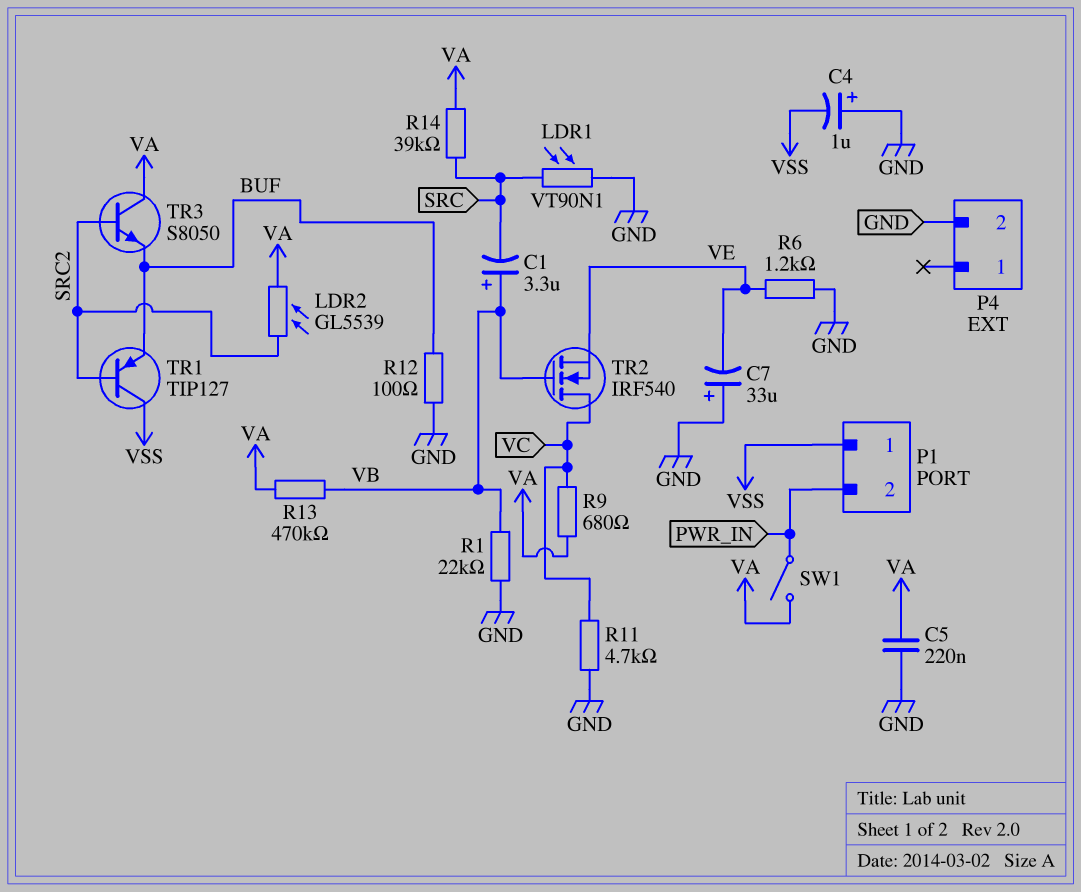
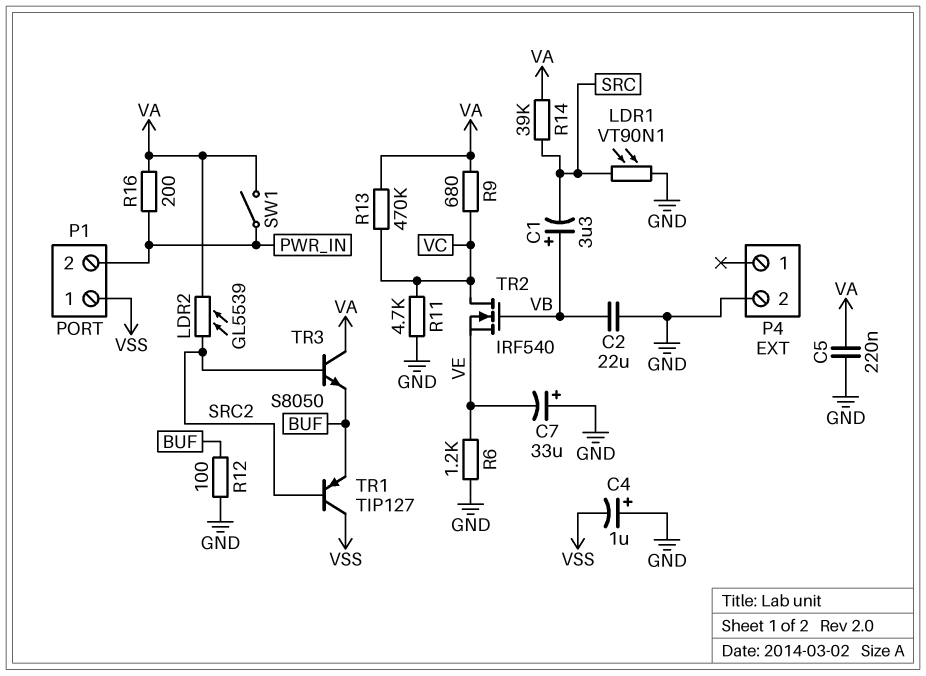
C2: none -> 22uF (GND, VB)
R1: 22k (GND, VB) -> none
R13: 470k (VA, VB) -> 470k (VA, VC)
R16: none -> 200 (PWR_IN, VA)

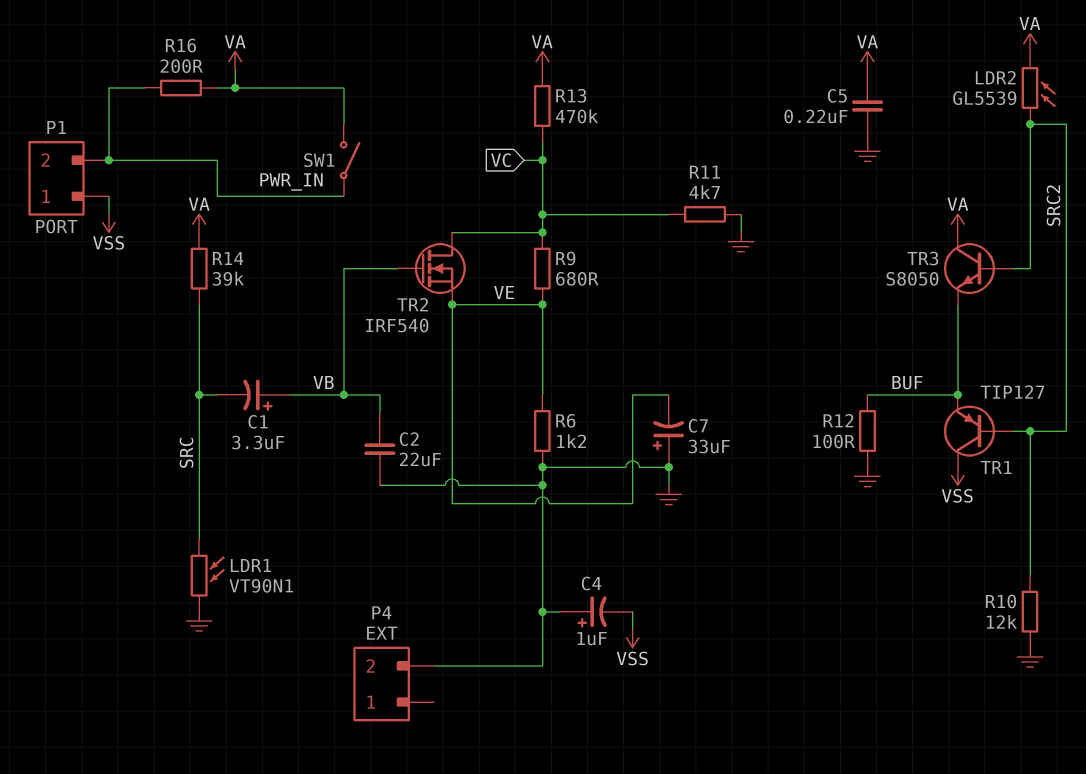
R9: 680 (VA, VC) -> 680 (VC, VE)
R10: none -> 12k (GND, SRC2)

